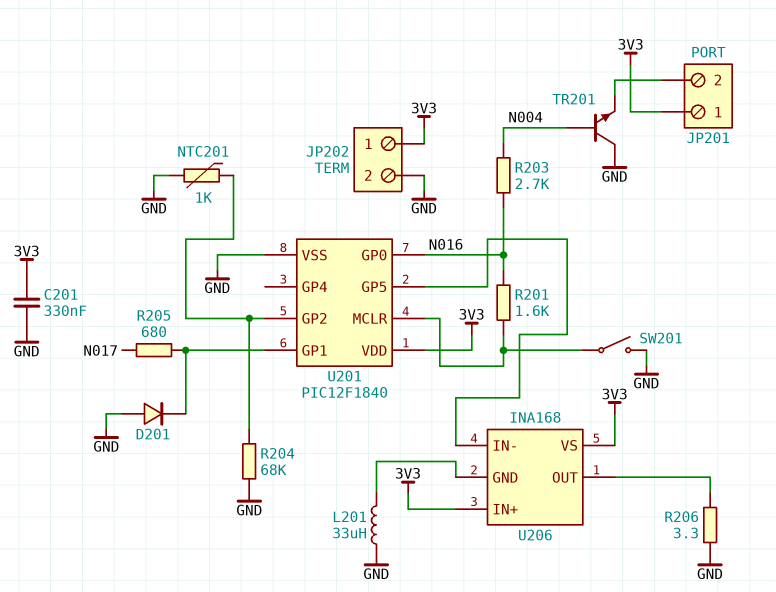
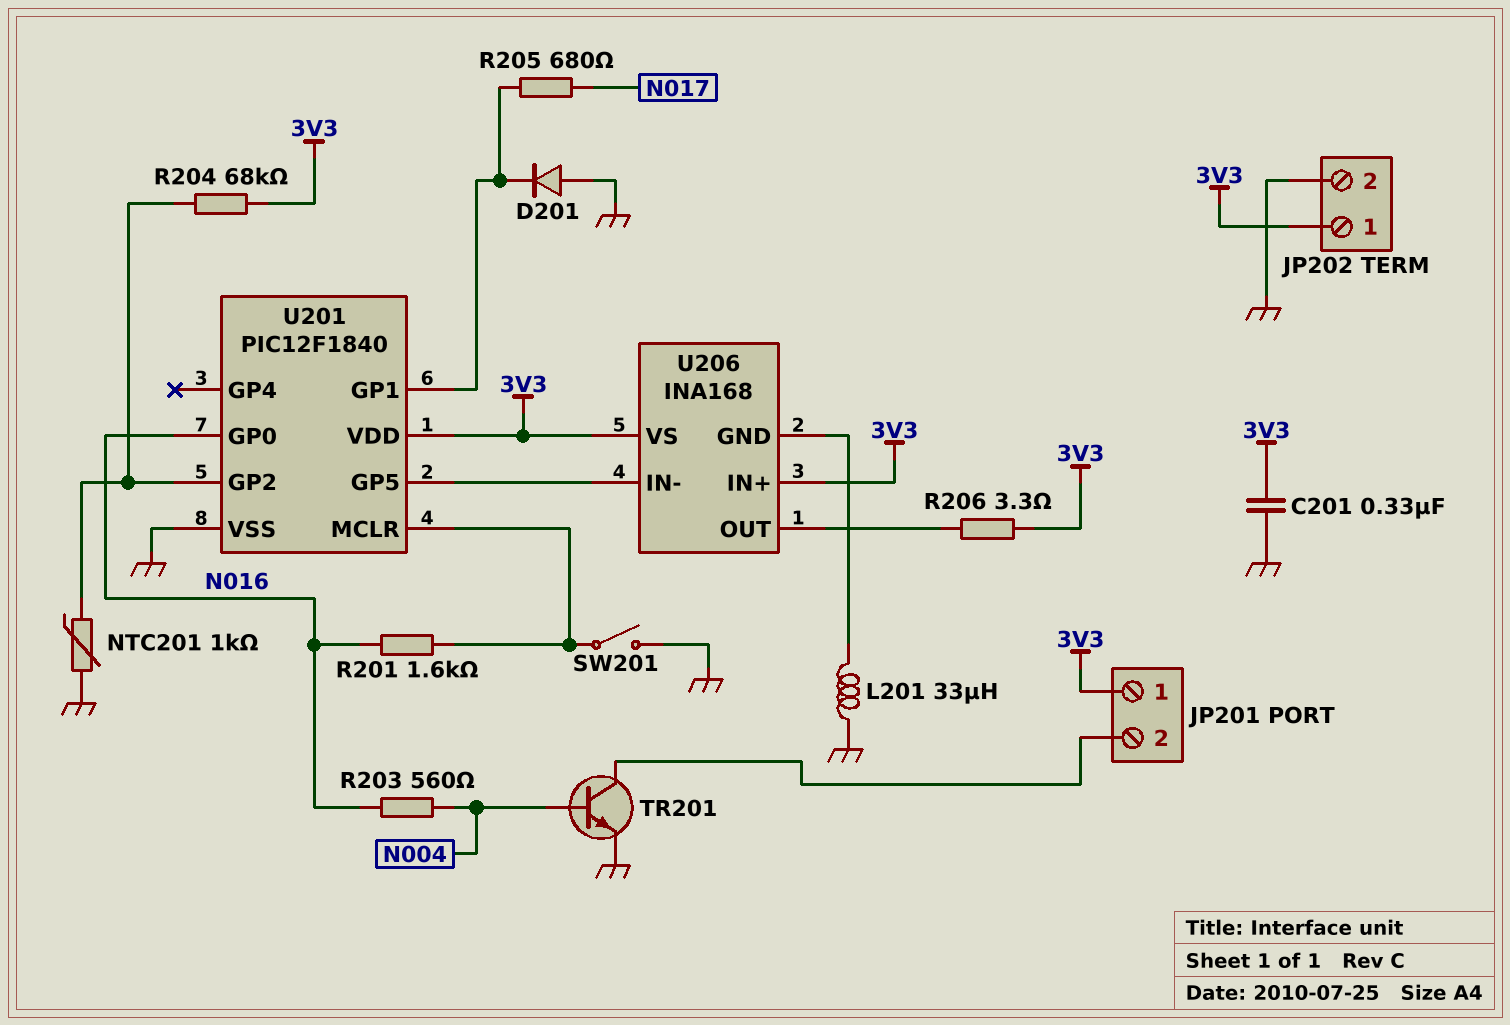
R203: 2.7k (N004, N016) -> 560 (N004, N016)
R204: 68k (GND, U201/GP2) -> 68k (3V3, U201/GP2)
R206: 3.3 (GND, U206/OUT) -> 3.3 (3V3, U206/OUT)
TR201: NPN (B N004, C GND, E JP201/2) -> NPN (B N004, C JP201/2, E GND)

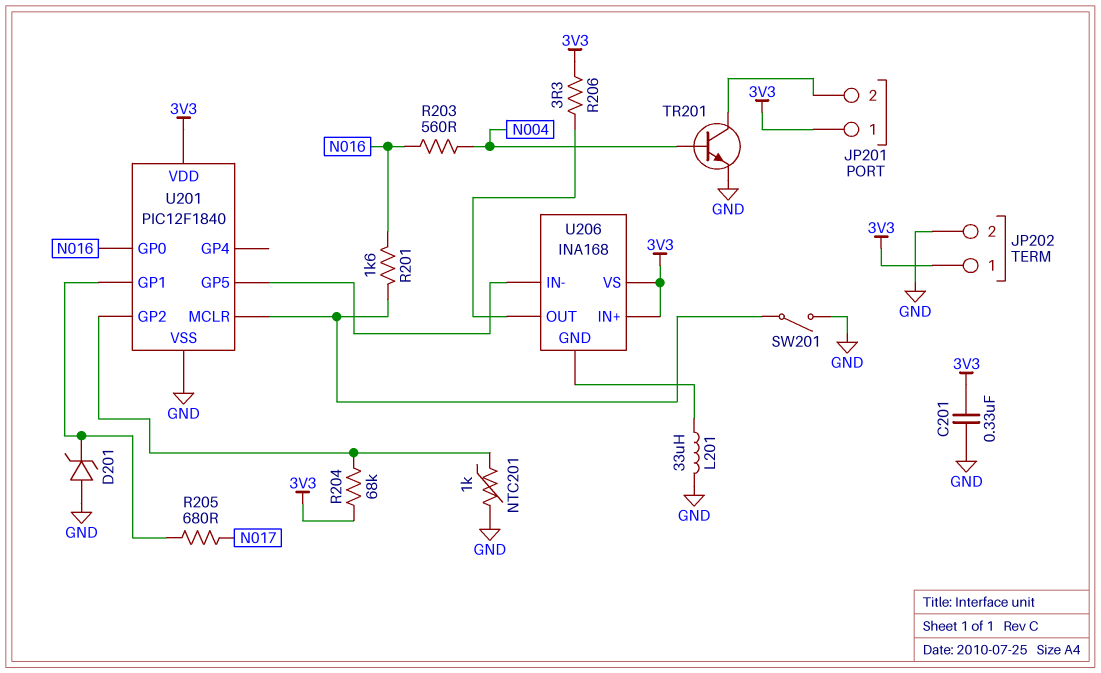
D201: diode (A GND, K U201/GP1) -> zener (A GND, K U201/GP1)

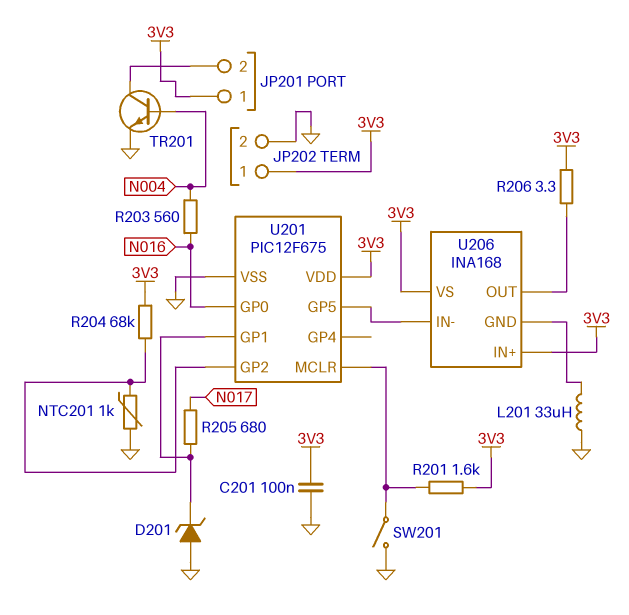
C201: 330nF (3V3, GND) -> 100nF (3V3, GND)
R201: 1.6k (N016, U201/MCLR) -> 1.6k (3V3, U201/MCLR)
U201: PIC12F1840 -> PIC12F675

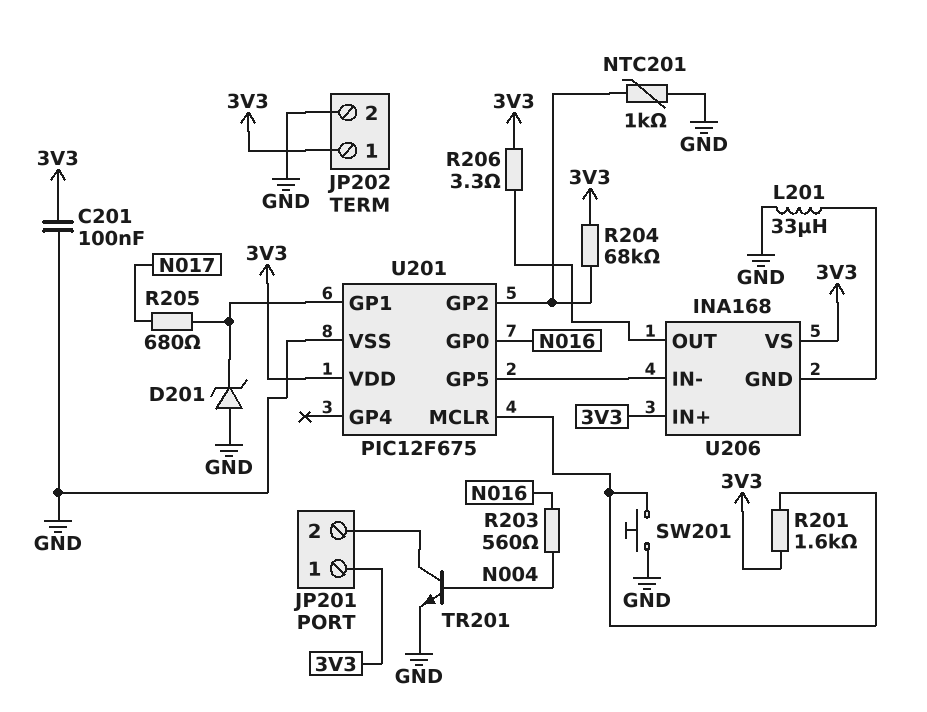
SW201: switch (GND, U201/MCLR) -> button (GND, U201/MCLR)

